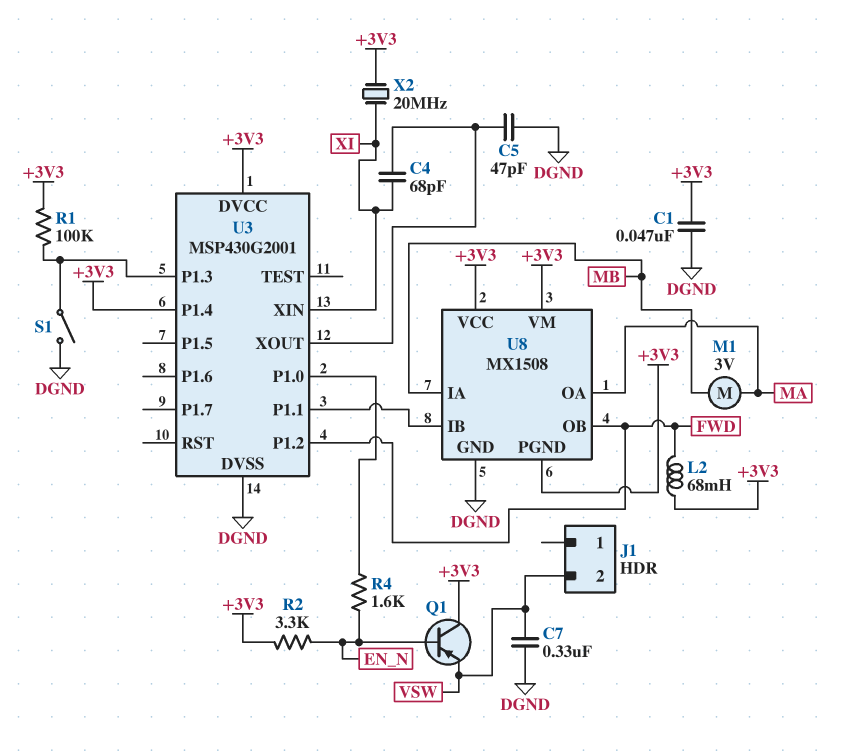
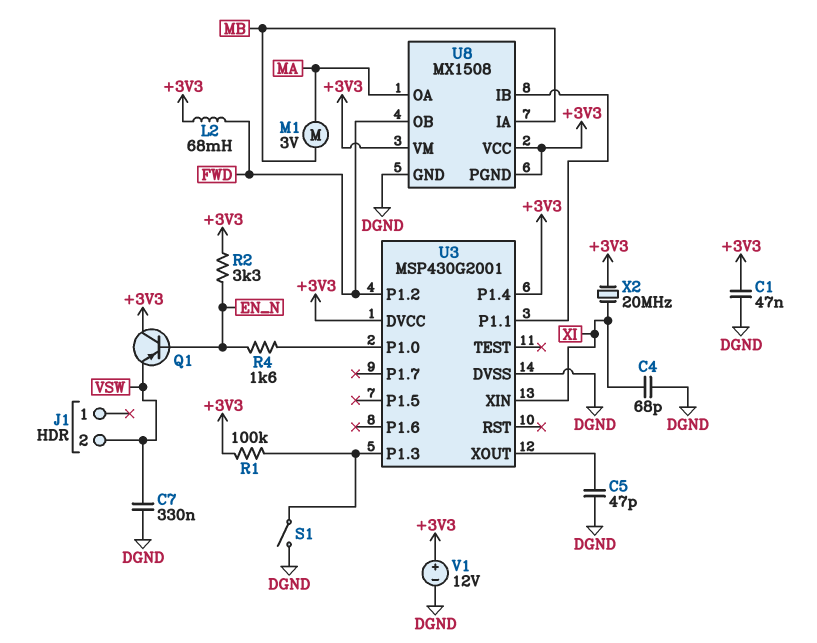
C4: 68pF (U3/XOUT, XI) -> 68pF (DGND, XI)
V1: none -> 12V (plus +3V3, minus DGND)

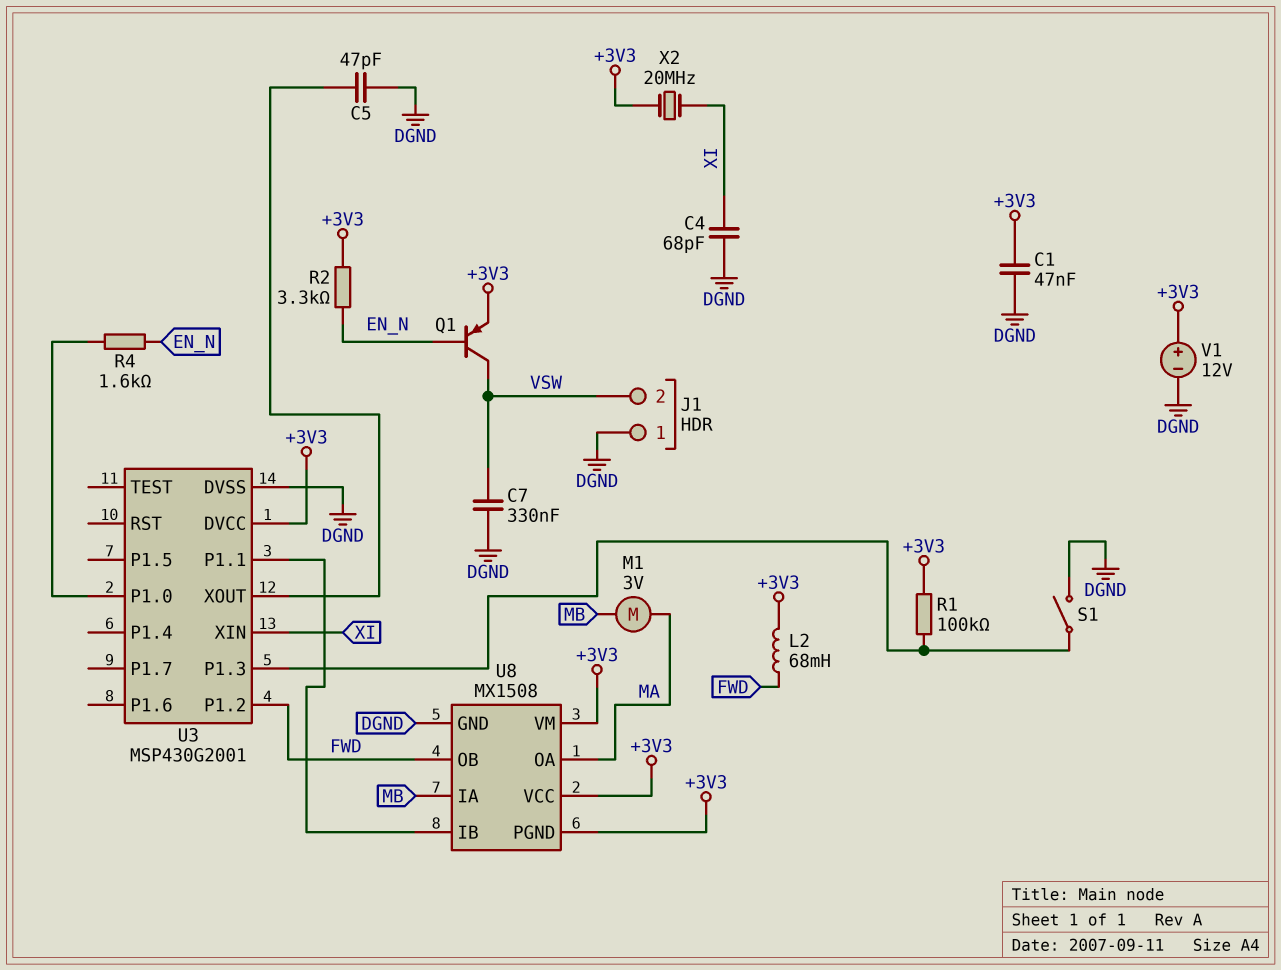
J1 pin 1: none -> DGND
Q1: PNP (B EN_N, C +3V3, E VSW) -> PNP (B EN_N, C VSW, E +3V3)
U3 pin P1.4: +3V3 -> none

